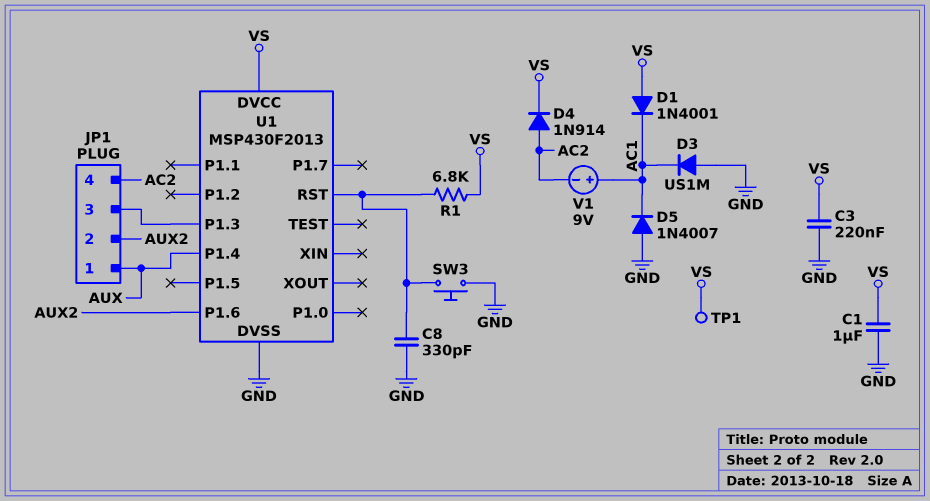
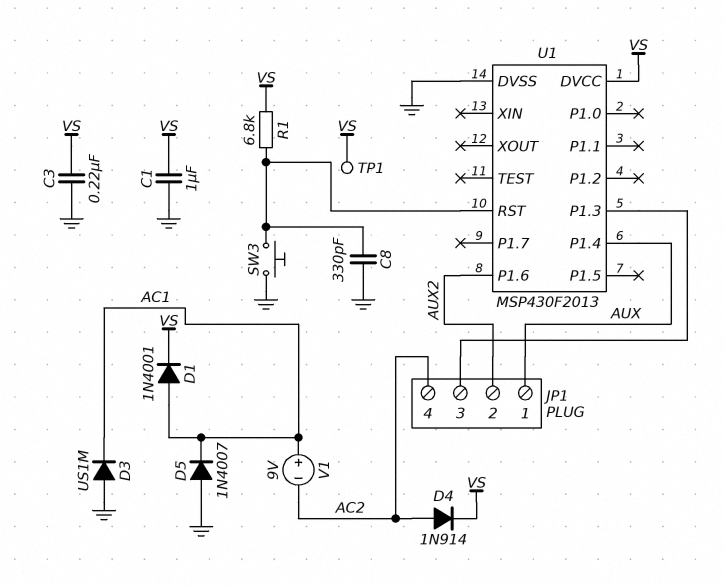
D1: diode 1N4001 (A VS, K AC1) -> diode 1N4001 (A AC1, K VS)

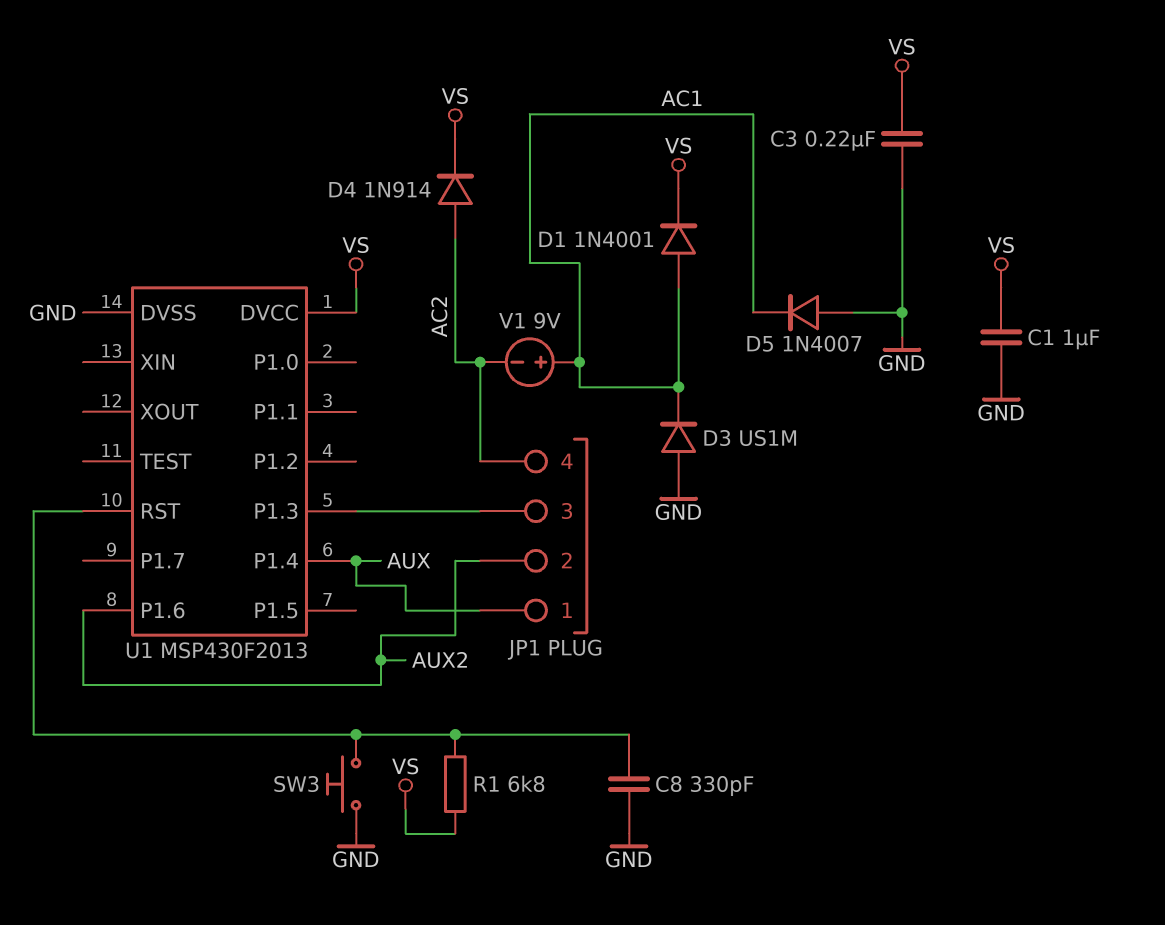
TP1: test point (VS) -> none

